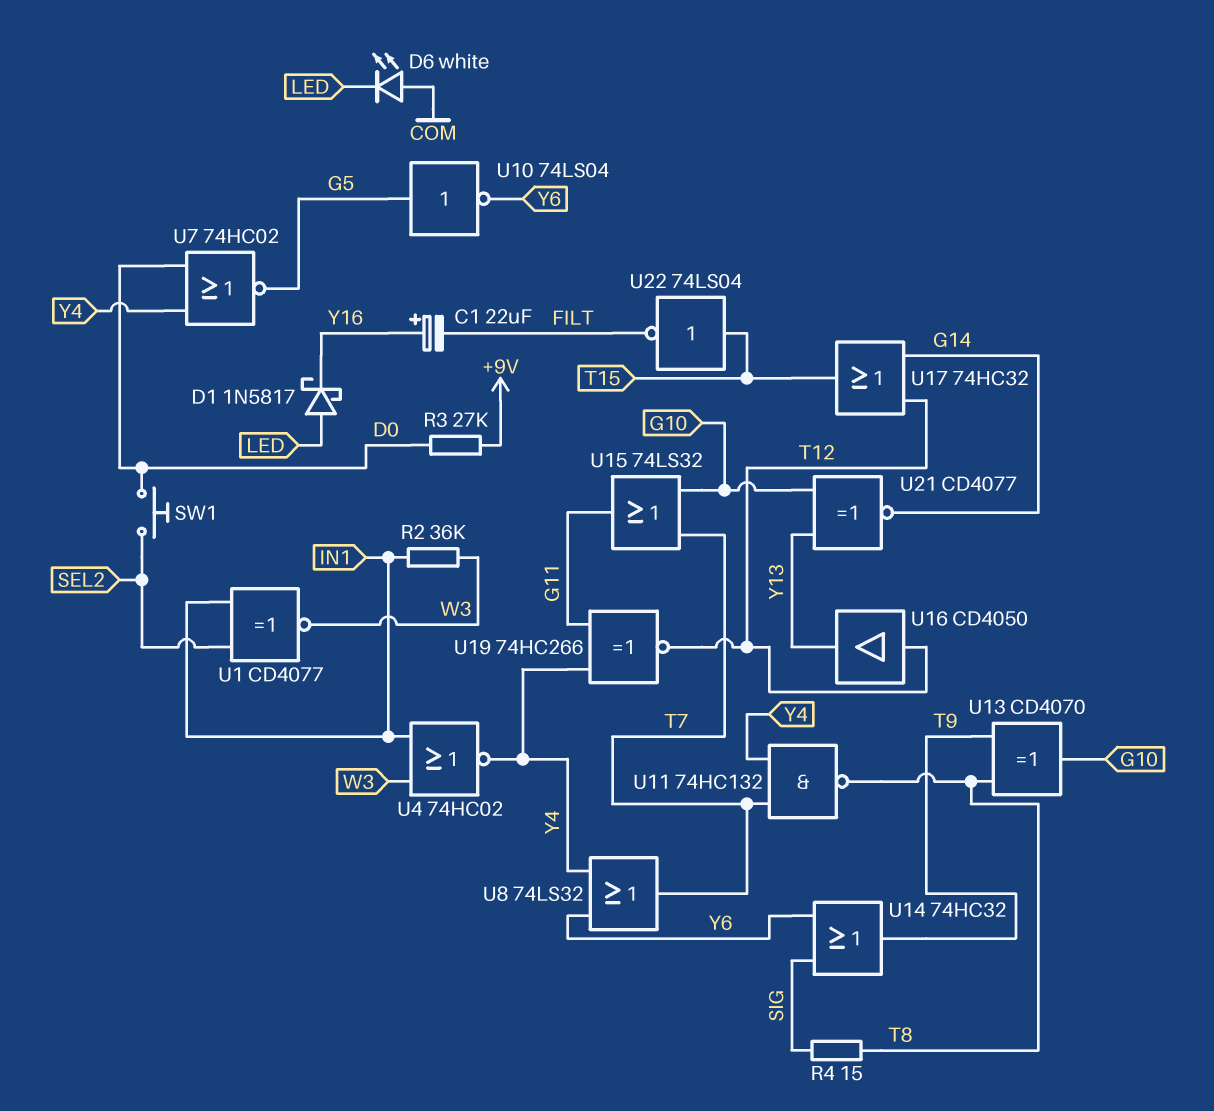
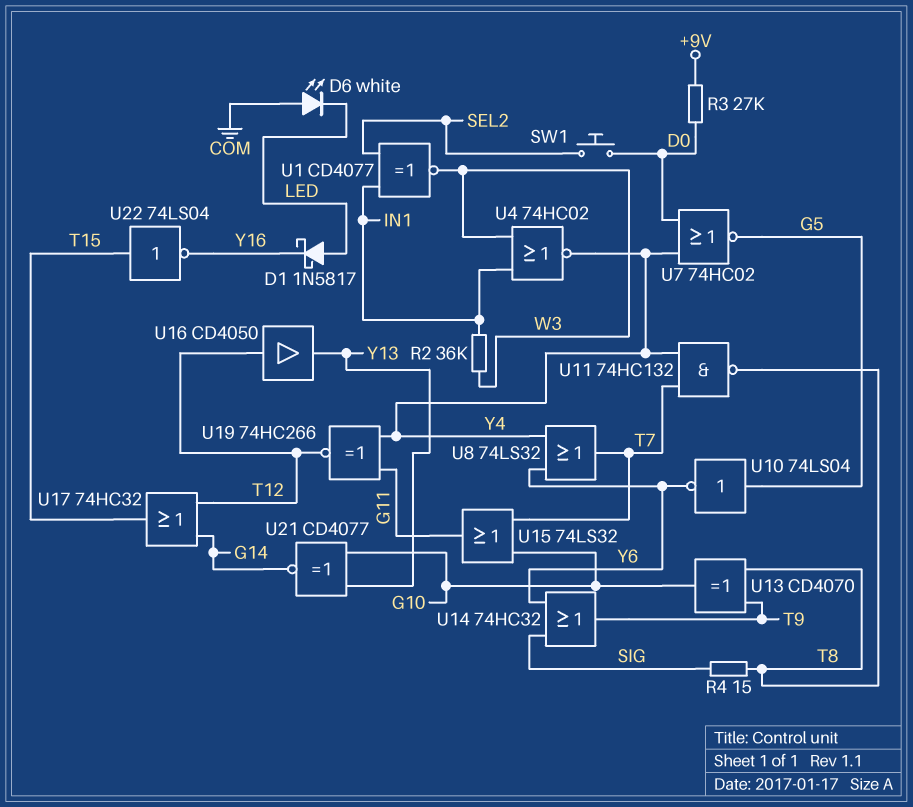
C1: 22uF (plus Y16, minus FILT) -> none
U22: NOT 74LS04 (in T15, out FILT) -> NOT 74LS04 (in T15, out Y16)

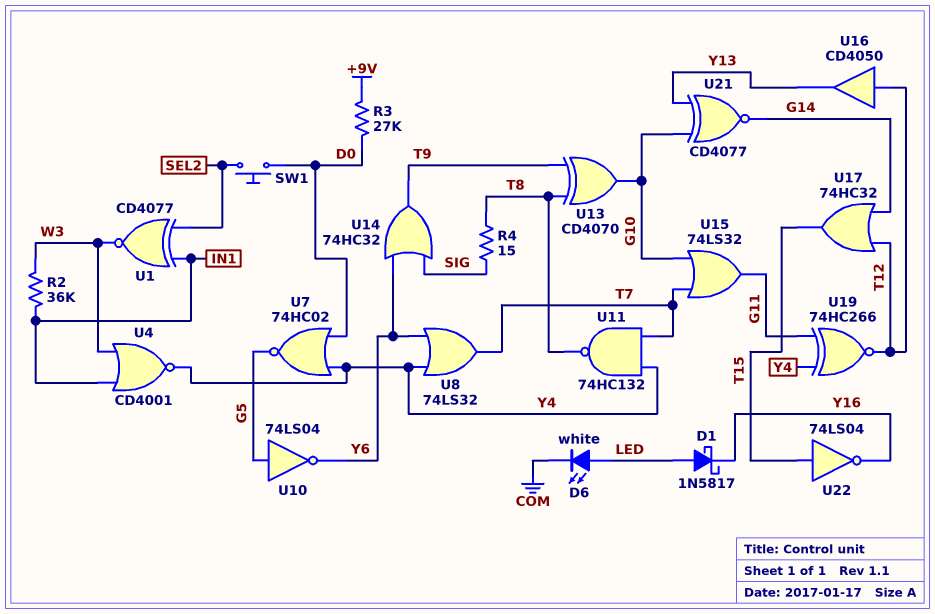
D6: LED white (A COM, K LED) -> LED white (A LED, K COM)
U4: NOR 74HC02 (in IN1, in W3, out Y4) -> NOR CD4001 (in IN1, in W3, out Y4)

